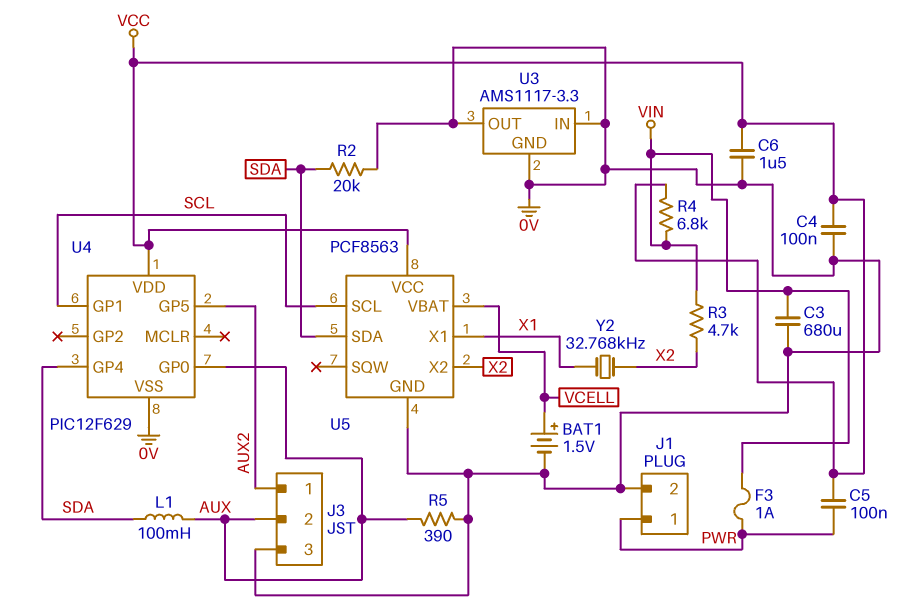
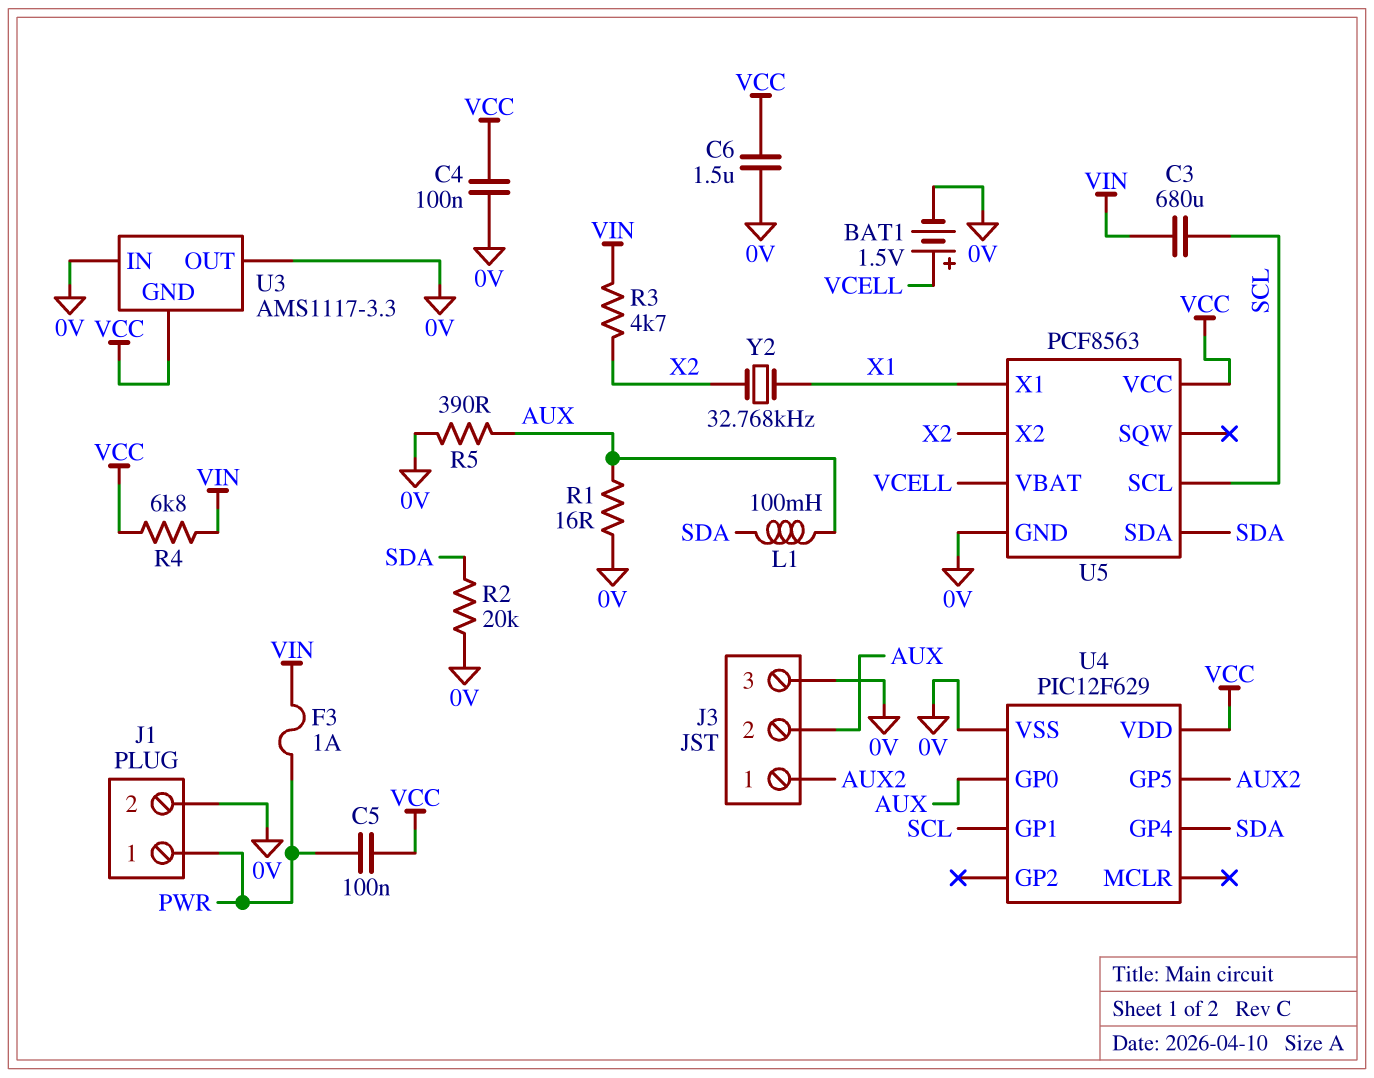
C3: 680uF (0V, VIN) -> 680uF (SCL, VIN)
R1: none -> 16 (0V, AUX)
U3 pin GND: 0V -> VCC

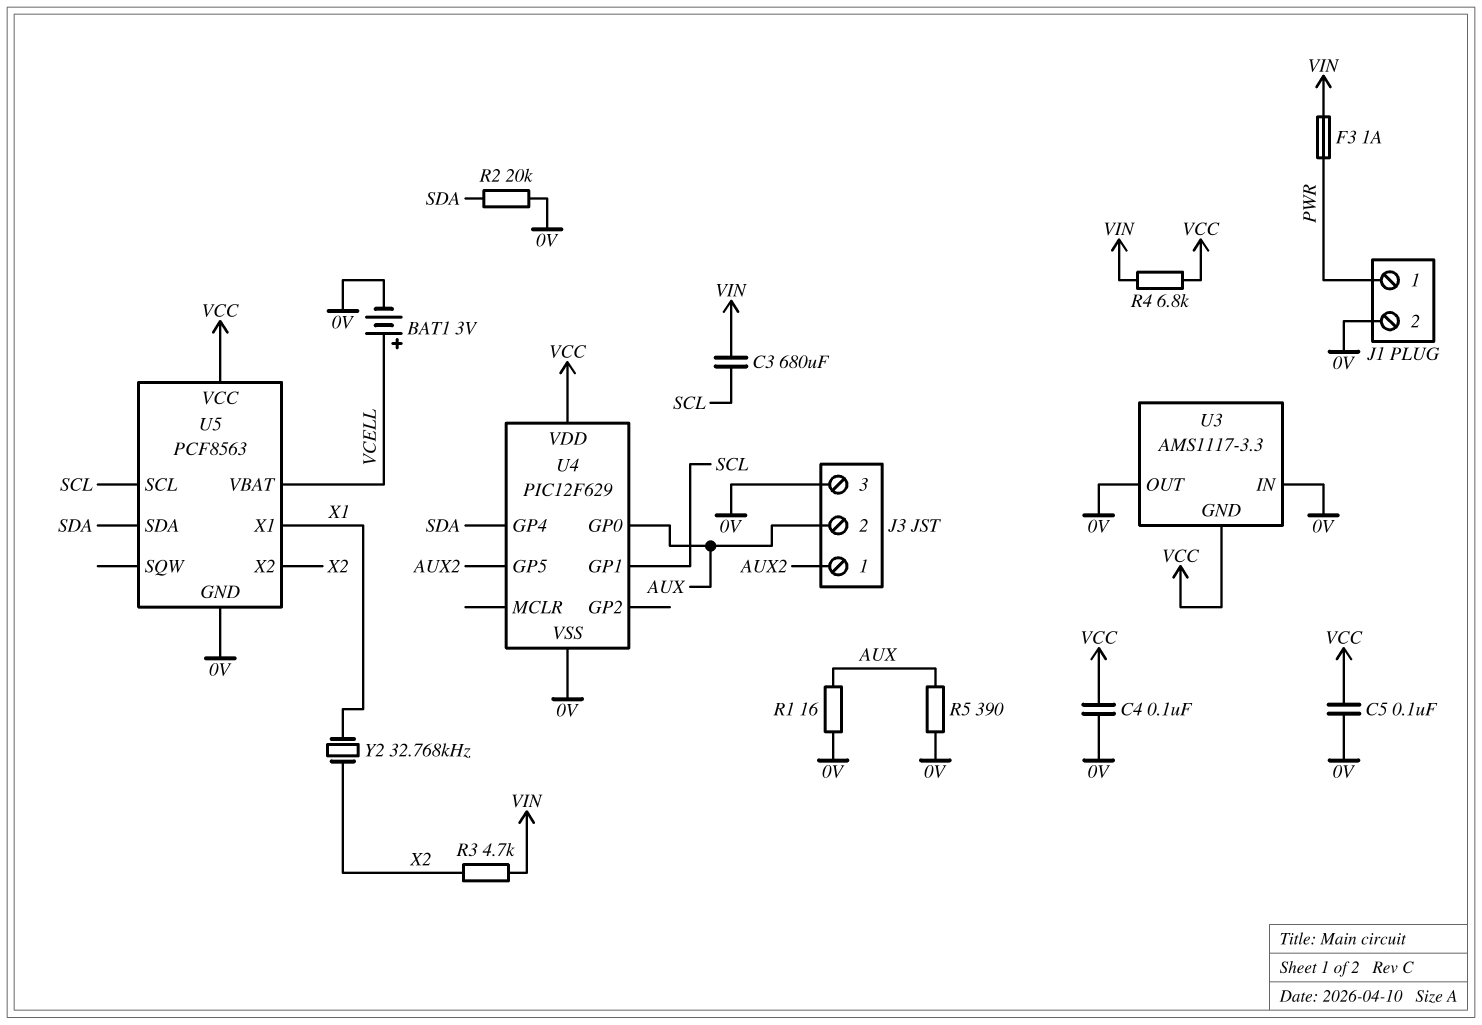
BAT1: 1.5V (plus VCELL, minus 0V) -> 3V (plus VCELL, minus 0V)
C5: 100nF (PWR, VCC) -> 100nF (0V, VCC)
C6: 1.5uF (0V, VCC) -> none
L1: 100mH (AUX, SDA) -> none

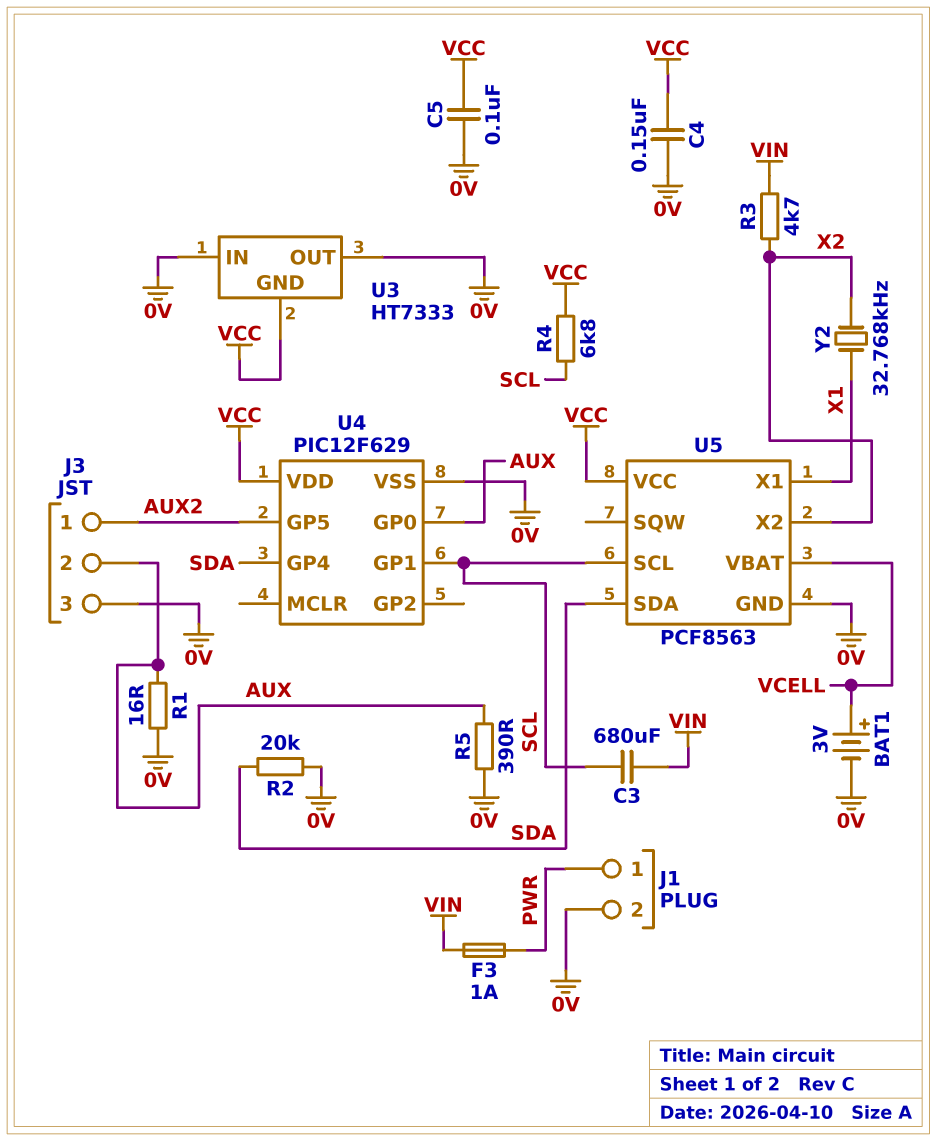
C4: 100nF (0V, VCC) -> 150nF (0V, VCC)
R4: 6.8k (VCC, VIN) -> 6.8k (SCL, VCC)
U3: AMS1117-3.3 -> HT7333

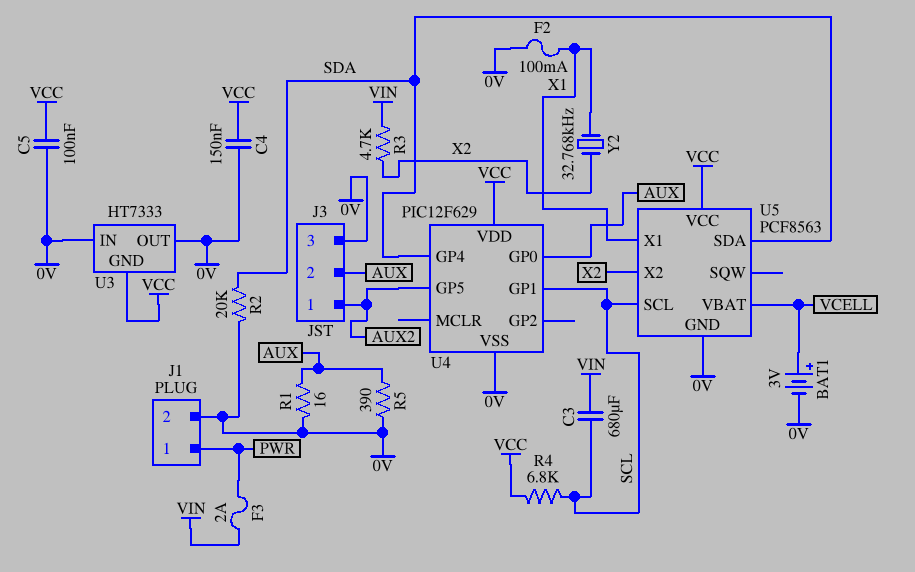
F2: none -> 100mA (0V, X1)
F3: 1A (PWR, VIN) -> 2A (PWR, VIN)

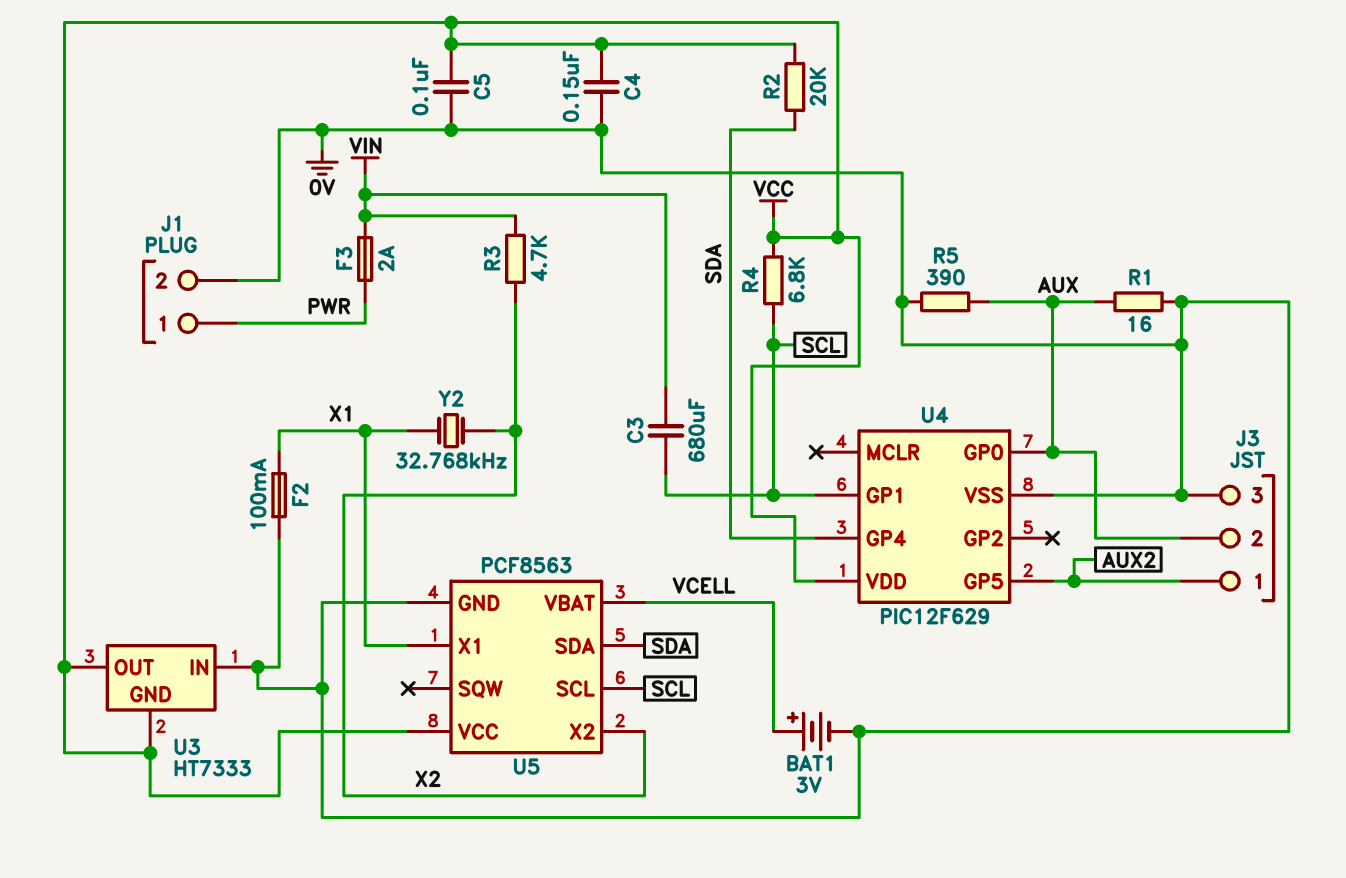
R2: 20k (0V, SDA) -> 20k (SDA, VCC)
U3 pin OUT: 0V -> VCC

